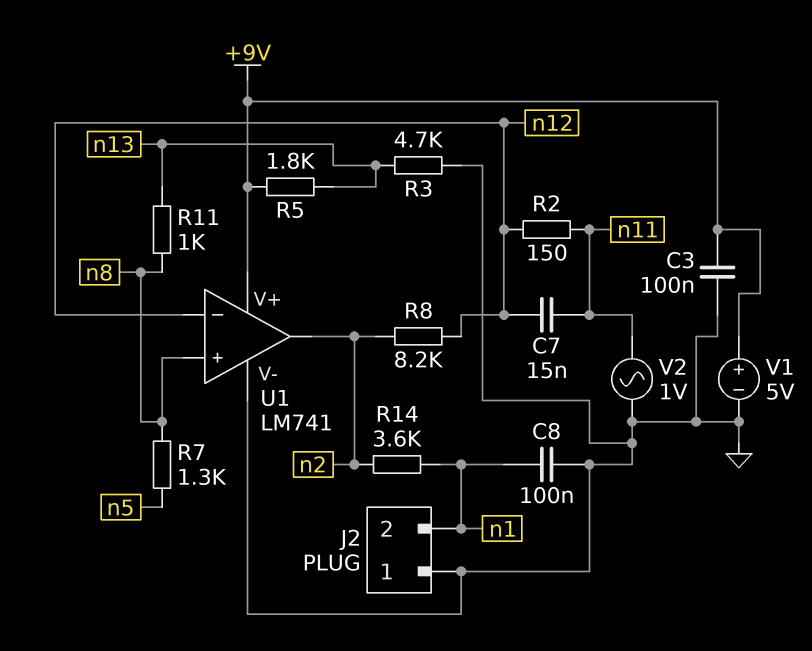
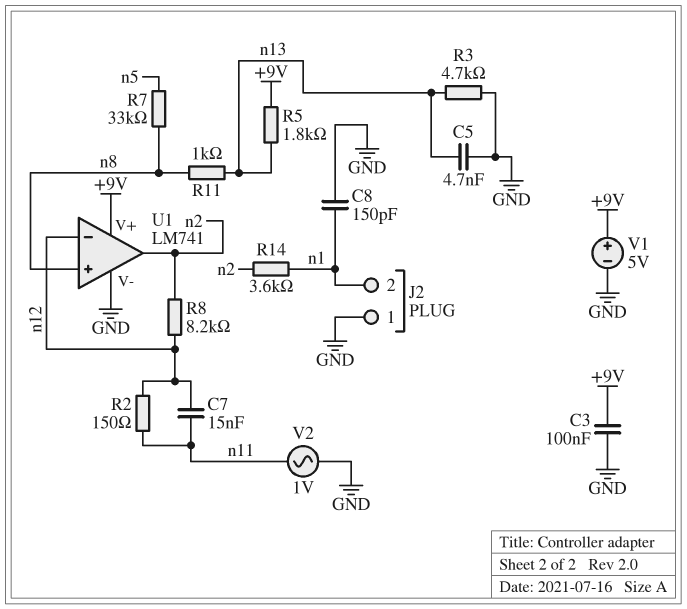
C5: none -> 4.7nF (GND, n13)
C8: 100nF (GND, n1) -> 150pF (GND, n1)
R7: 1.3k (n5, n8) -> 33k (n5, n8)

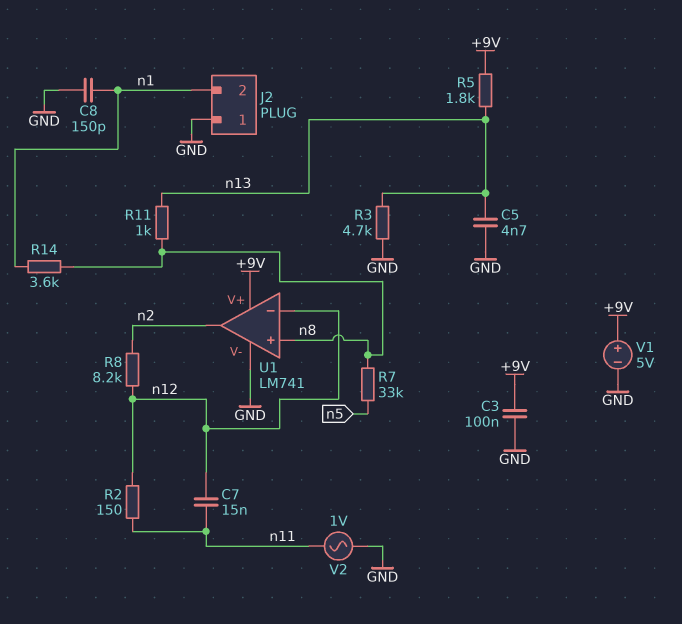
R14: 3.6k (n1, n2) -> 3.6k (n1, n8)

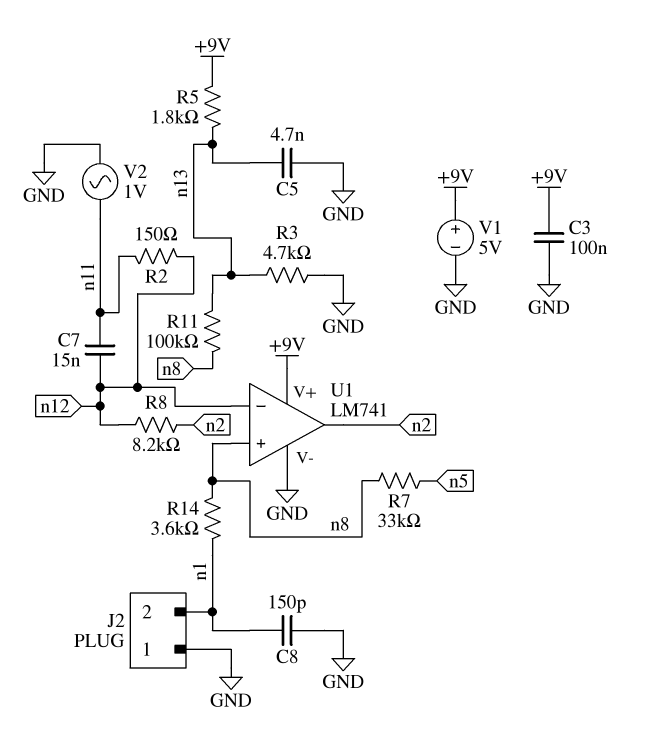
R11: 1k (n8, n13) -> 100k (n8, n13)

